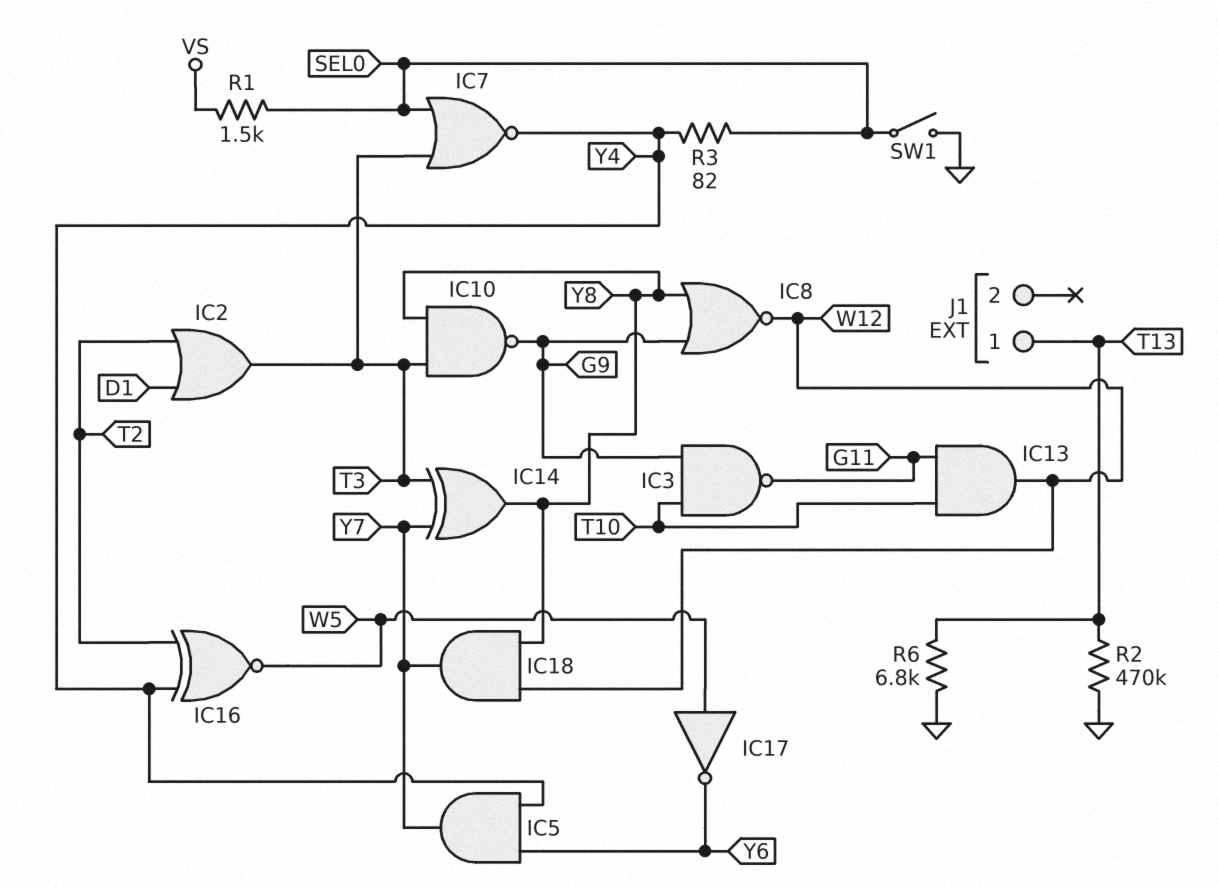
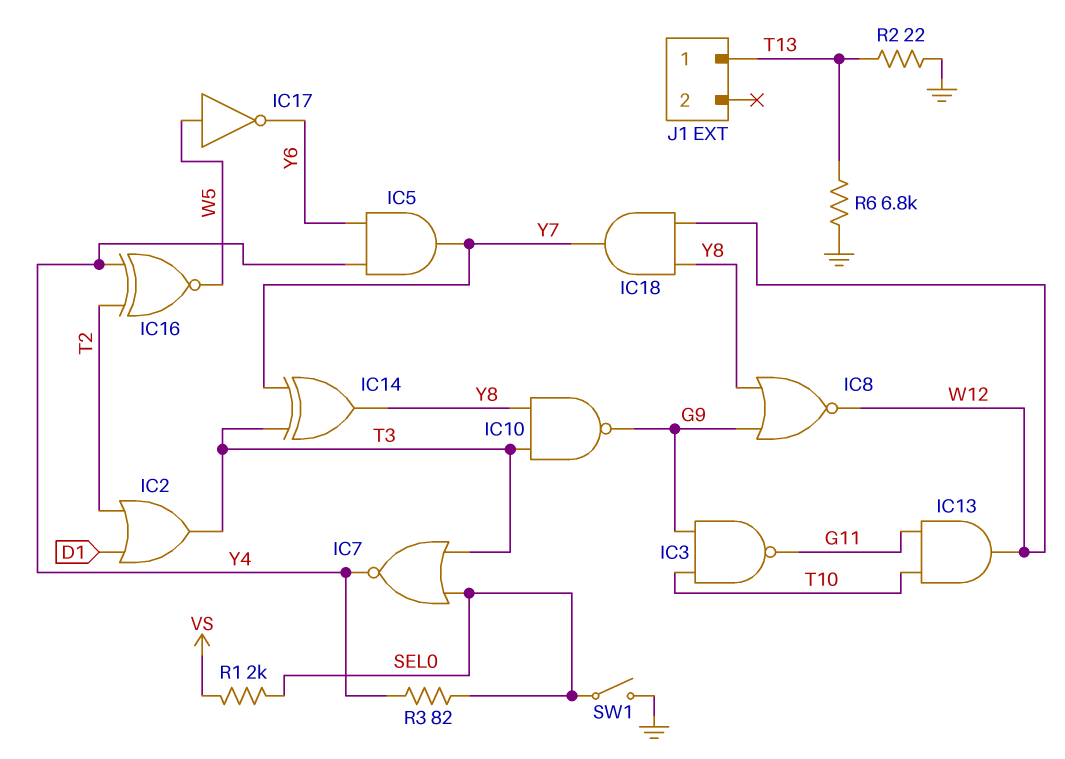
R1: 1.5k (SEL0, VS) -> 2k (SEL0, VS)
R2: 470k (GND, T13) -> 22 (GND, T13)

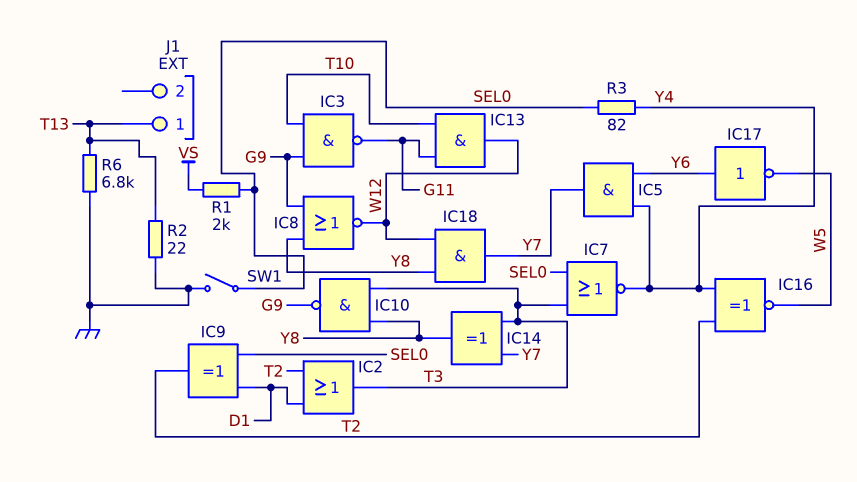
IC9: none -> XOR (in D1, in SEL0, out T2)
IC17: NOT (in W5, out Y6) -> NOT (in Y6, out W5)

